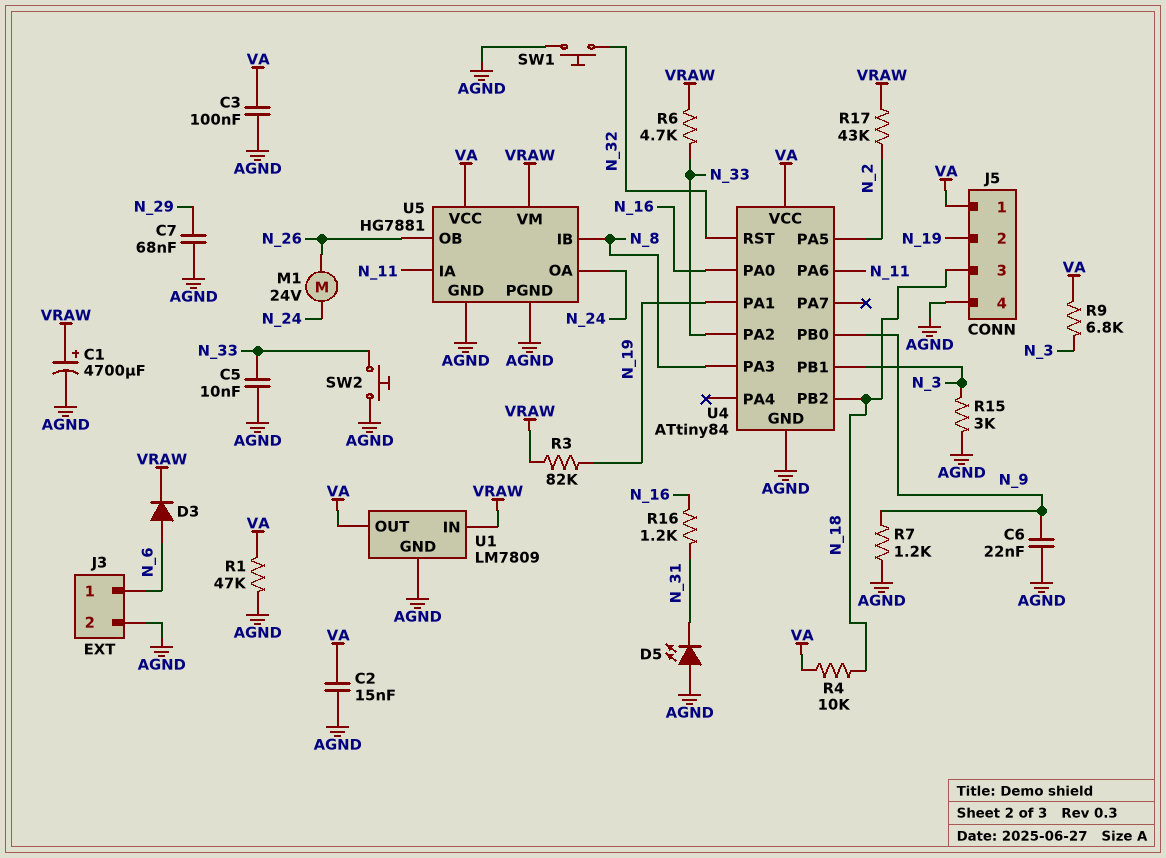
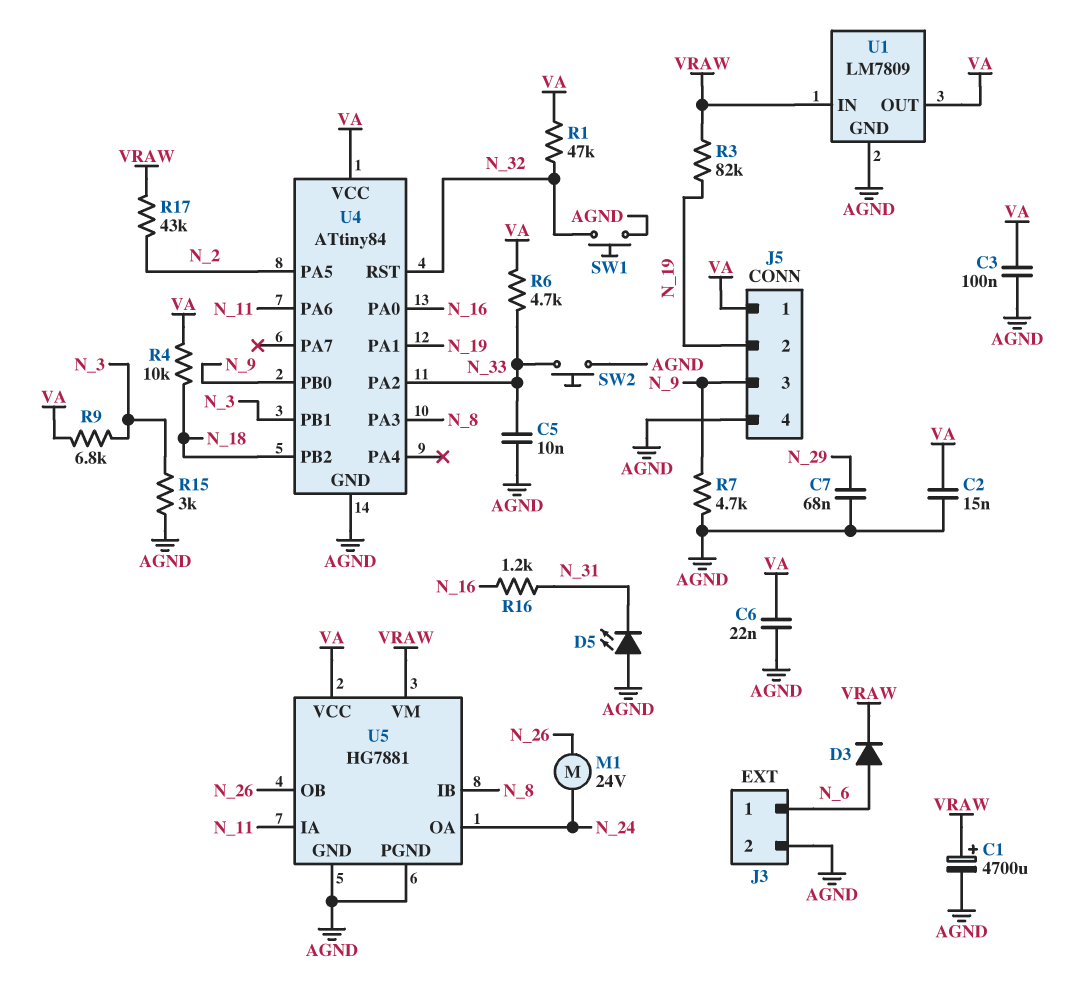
C6: 22nF (AGND, N_9) -> 22nF (AGND, VA)
J5 pin 3: N_18 -> N_9
R1: 47k (AGND, VA) -> 47k (N_32, VA)
R6: 4.7k (N_33, VRAW) -> 4.7k (N_33, VA)
R7: 1.2k (AGND, N_9) -> 4.7k (AGND, N_9)

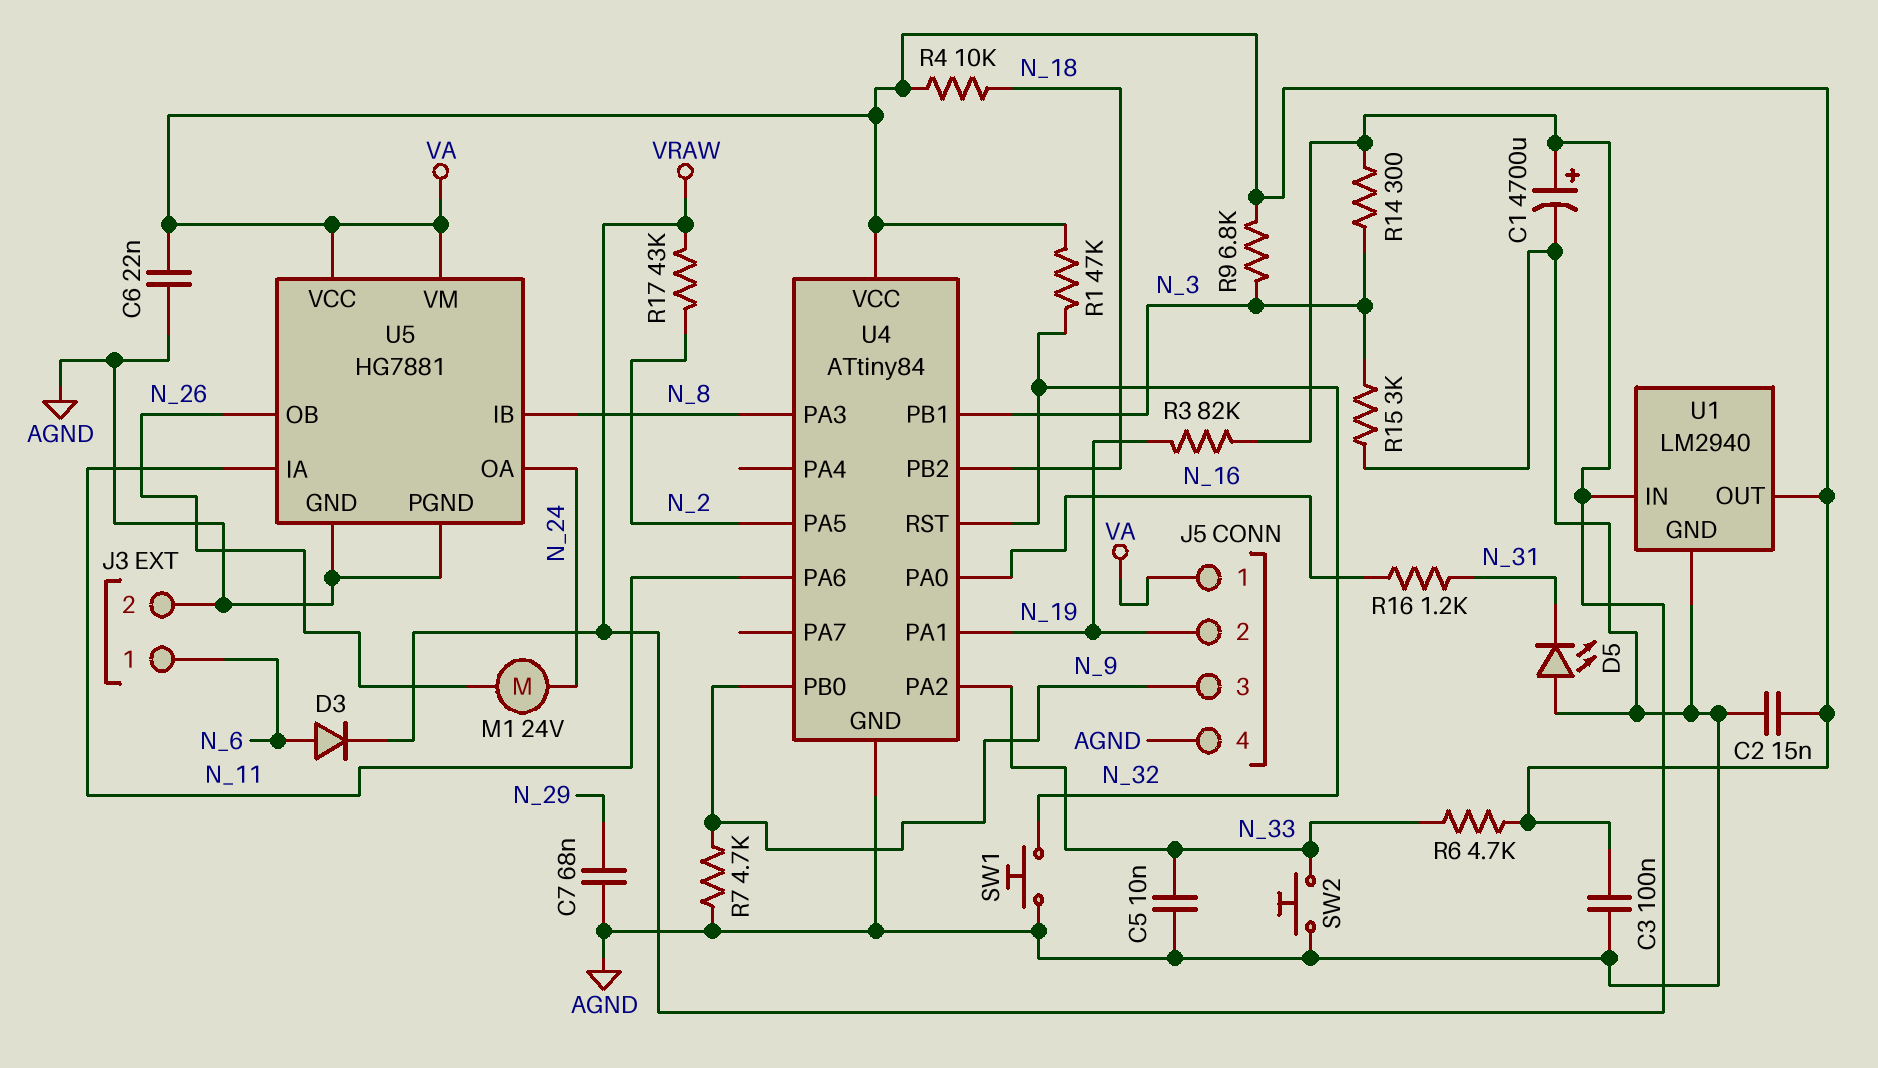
R14: none -> 300 (N_3, VRAW)
U1: LM7809 -> LM2940
U5 pin VM: VRAW -> VA

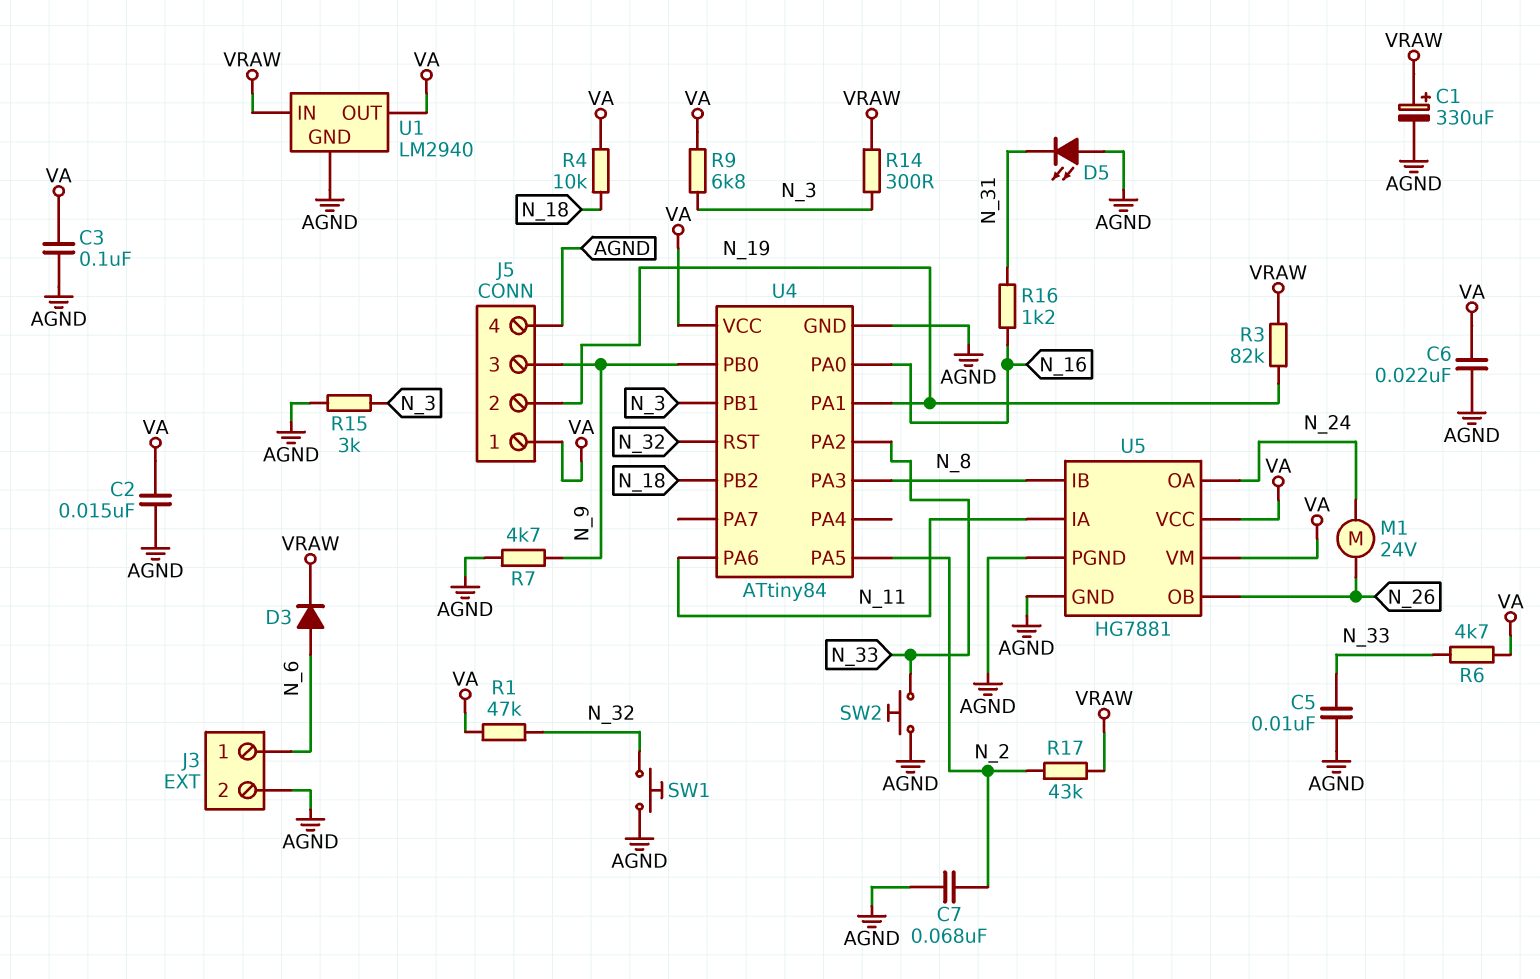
C1: 4700uF (plus VRAW, minus AGND) -> 330uF (plus VRAW, minus AGND)
C7: 68nF (AGND, N_29) -> 68nF (AGND, N_2)

